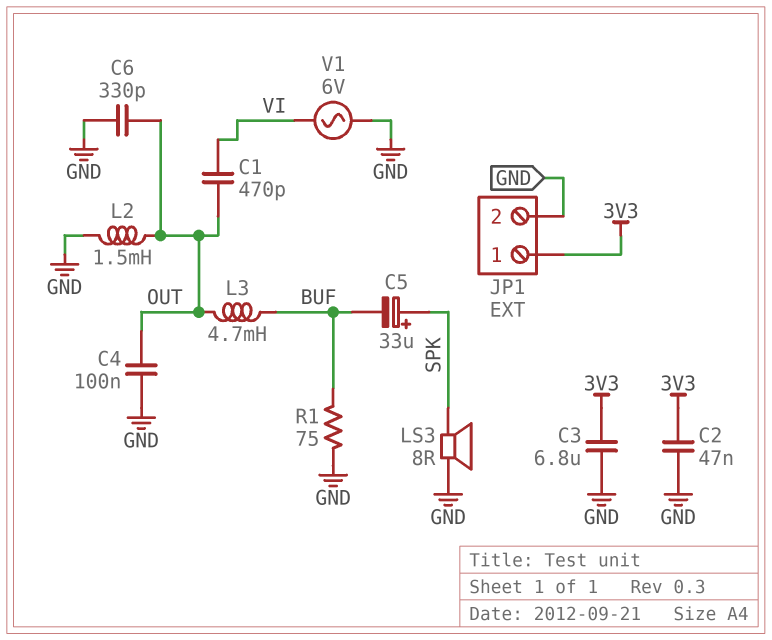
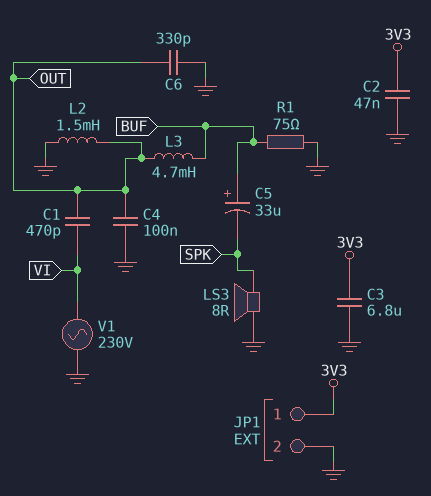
C5: 33uF (plus SPK, minus BUF) -> 33uF (plus BUF, minus SPK)
V1: AC 6V (GND, VI) -> AC 230V (GND, VI)

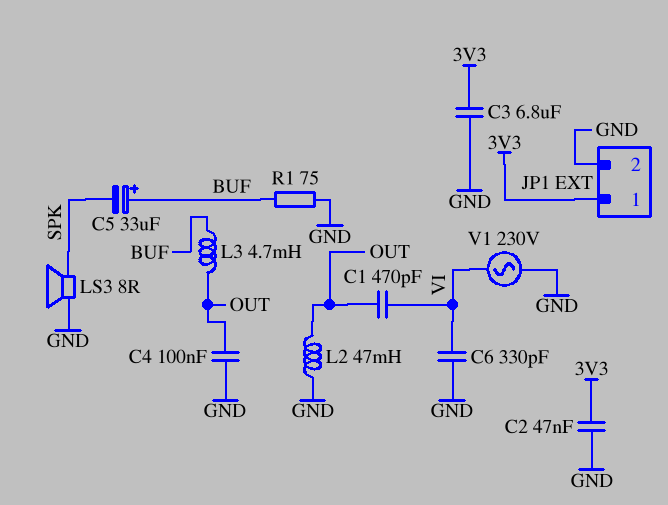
C6: 330pF (GND, OUT) -> 330pF (GND, VI)
L2: 1.5mH (GND, OUT) -> 47mH (GND, OUT)

